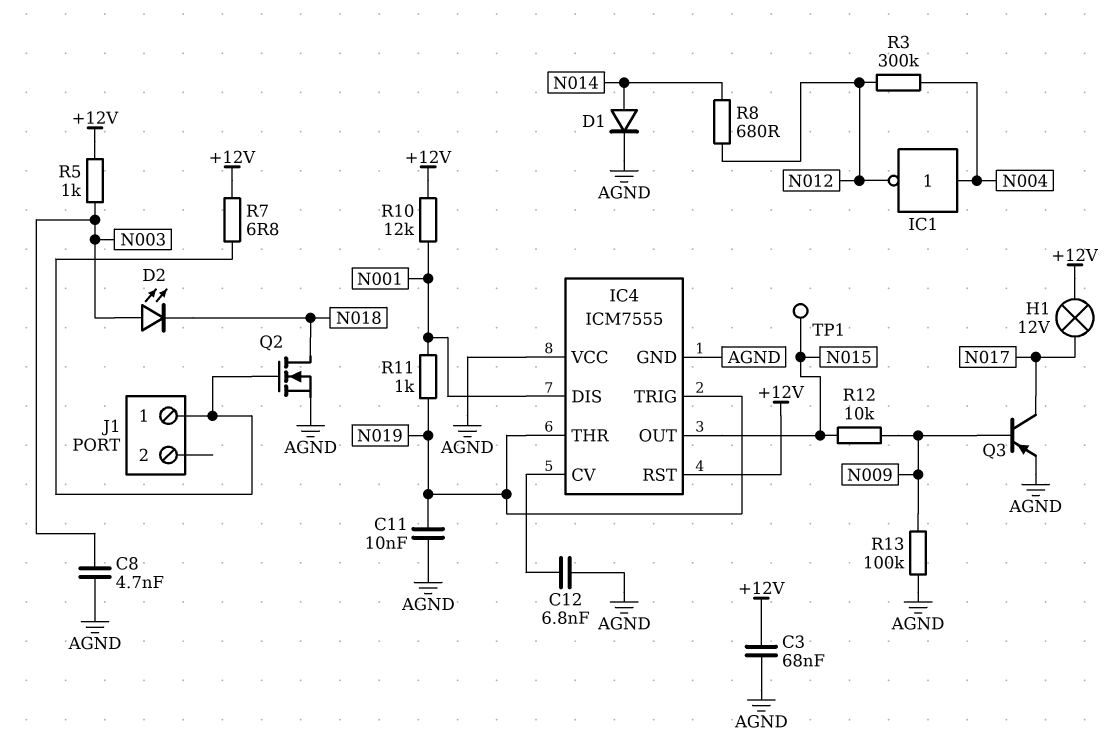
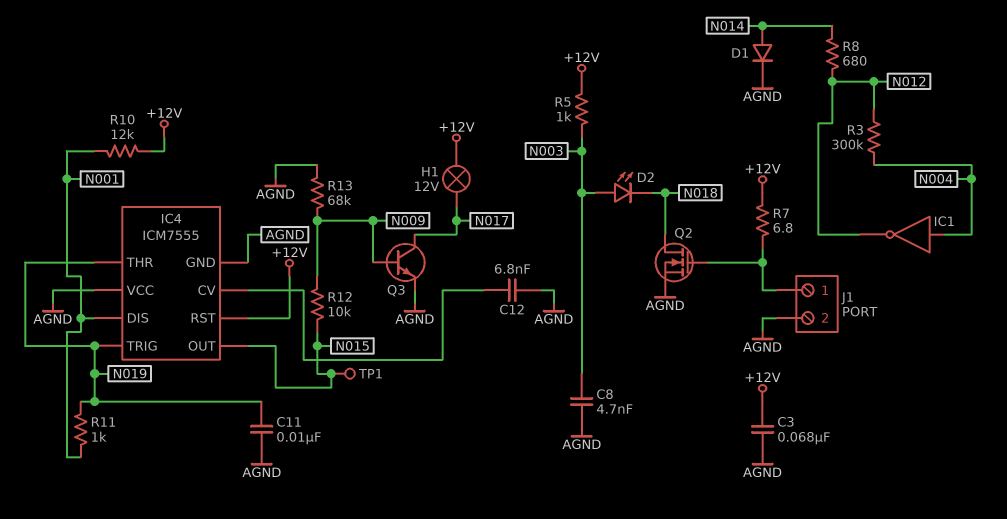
J1 pin 2: none -> AGND
Q3: PNP (B N009, C N017, E AGND) -> NPN (B N009, C N017, E AGND)
R13: 100k (AGND, N009) -> 68k (AGND, N009)

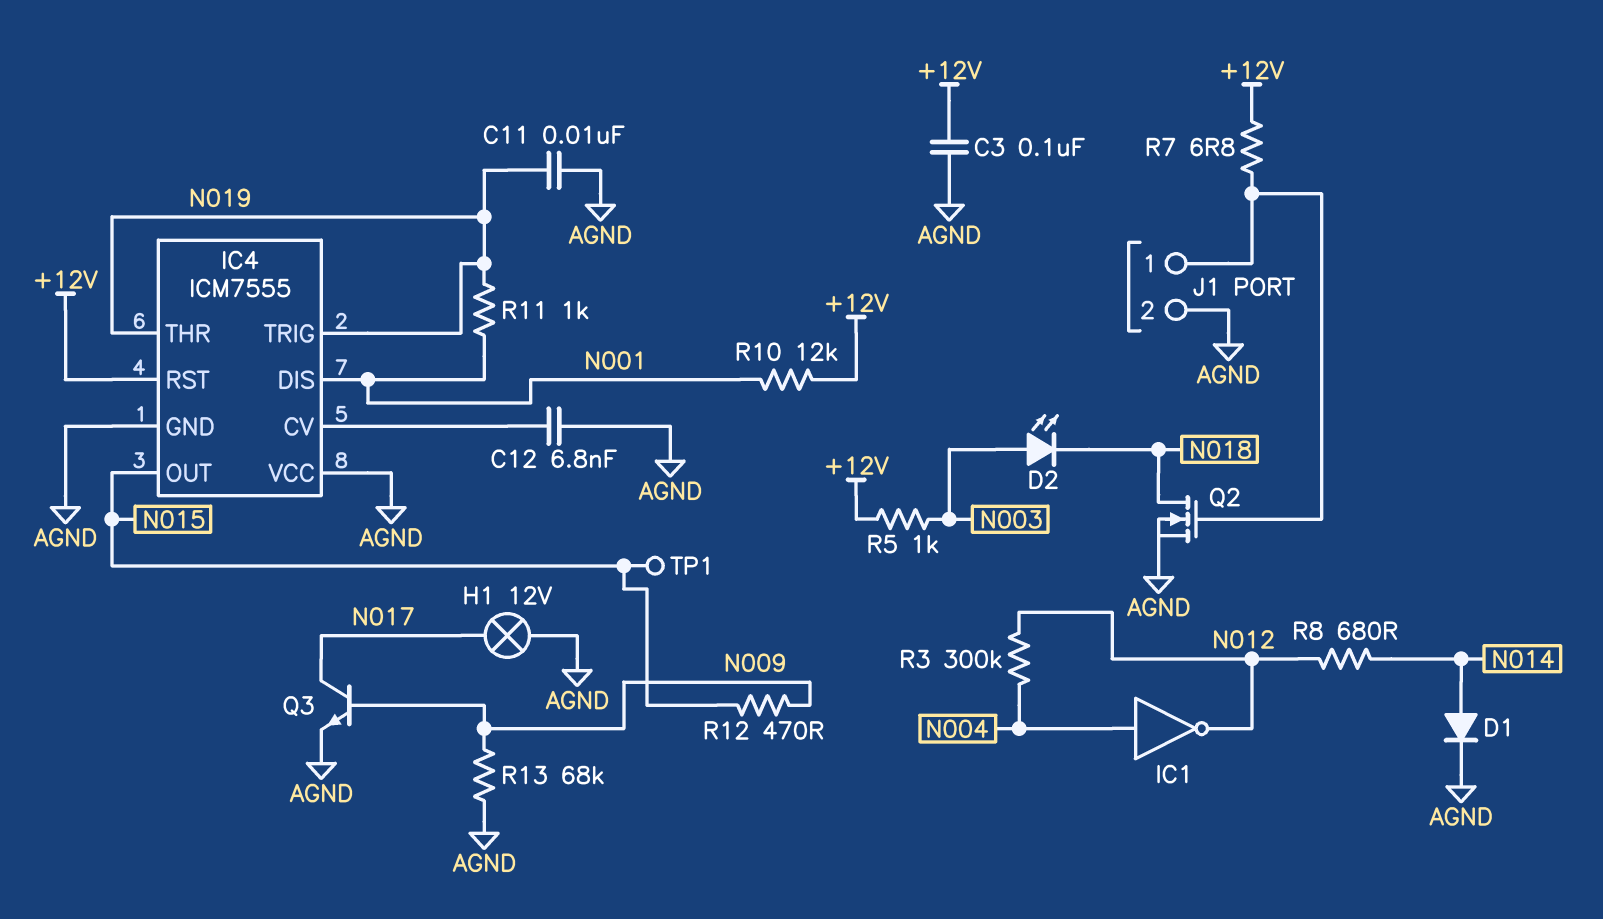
C3: 68nF (+12V, AGND) -> 100nF (+12V, AGND)
C8: 4.7nF (AGND, N003) -> none
H1: lamp 12V (+12V, N017) -> lamp 12V (AGND, N017)
R12: 10k (N009, N015) -> 470 (N009, N015)

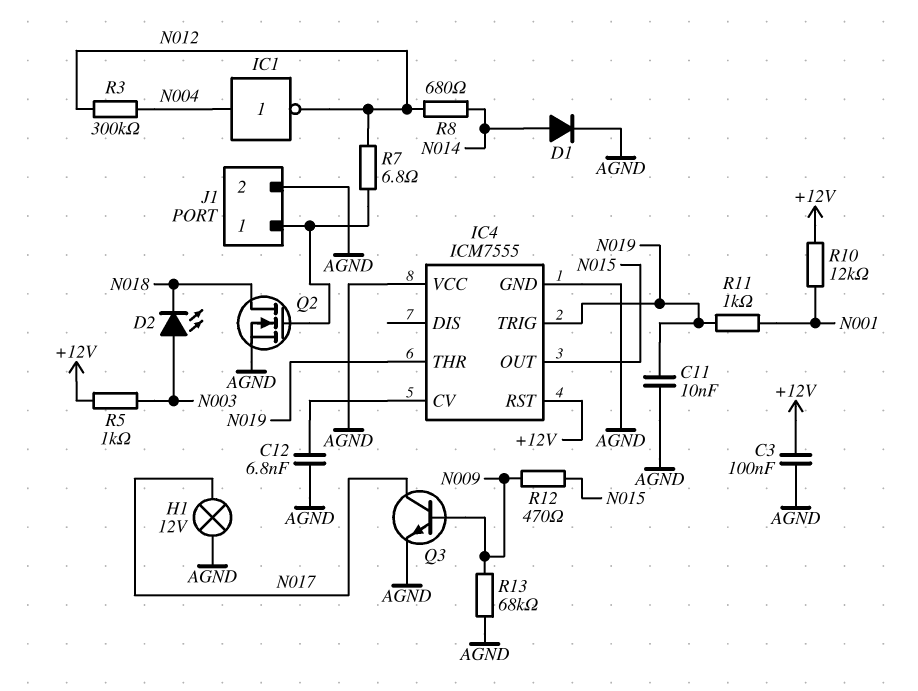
IC4 pin DIS: N001 -> none
R7: 6.8 (+12V, J1/1) -> 6.8 (J1/1, N012)
TP1: test point (N015) -> none

